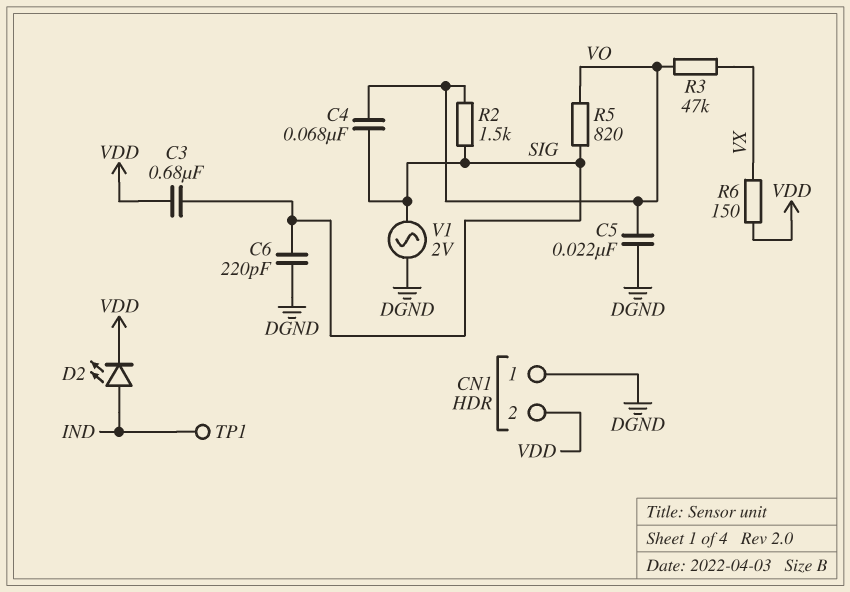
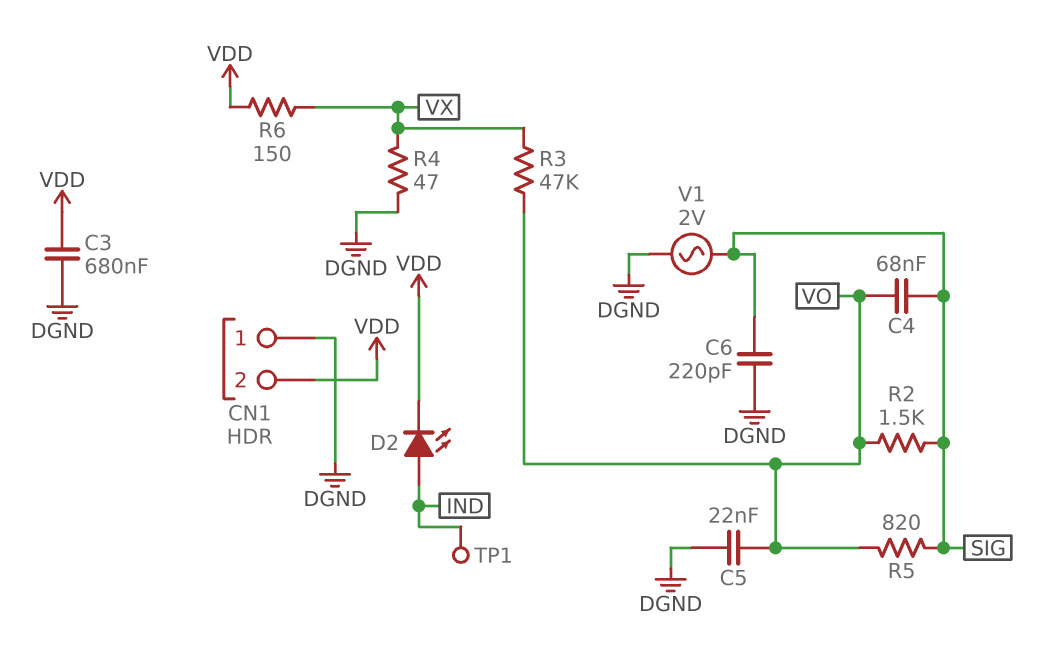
C3: 680nF (SIG, VDD) -> 680nF (DGND, VDD)
R4: none -> 47 (DGND, VX)

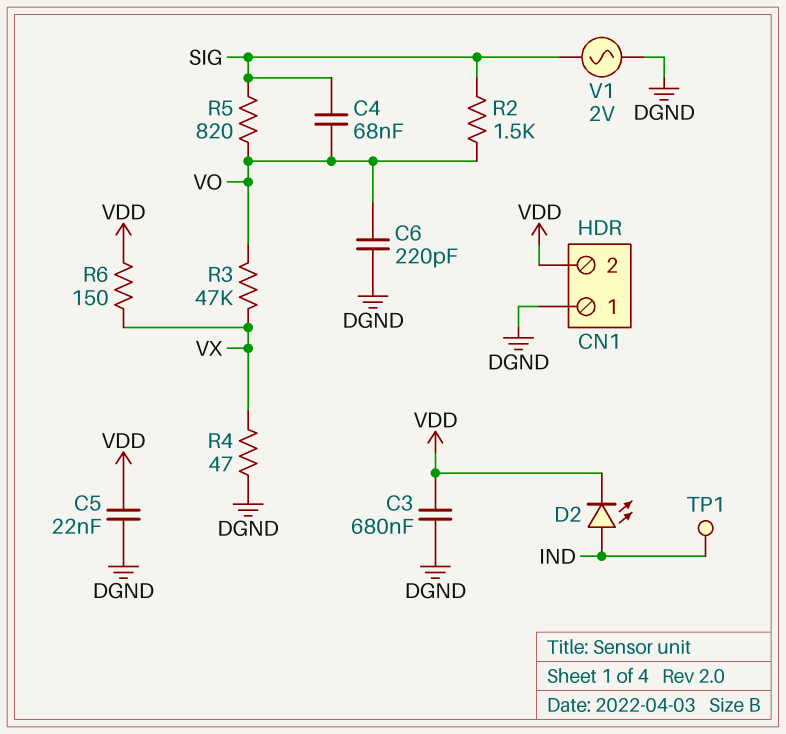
C5: 22nF (DGND, VO) -> 22nF (DGND, VDD)
C6: 220pF (DGND, SIG) -> 220pF (DGND, VO)

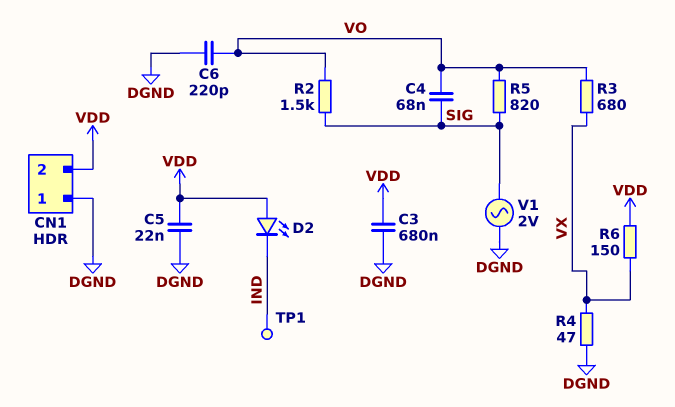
D2: LED (A IND, K VDD) -> LED (A VDD, K IND)
R3: 47k (VO, VX) -> 680 (VO, VX)

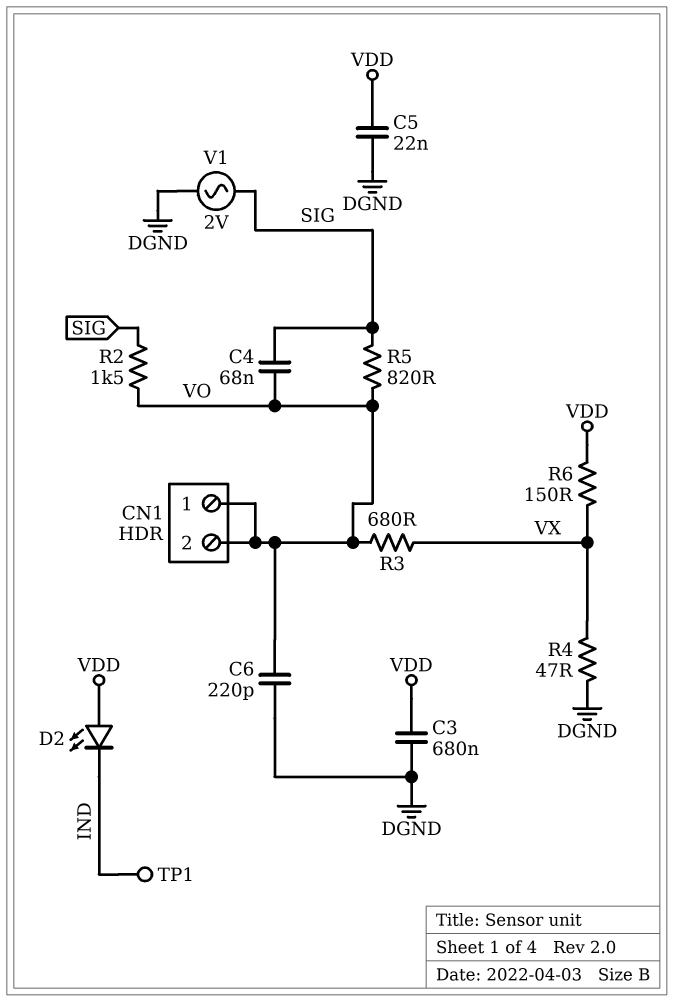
CN1 pin 1: DGND -> VO
CN1 pin 2: VDD -> VO

